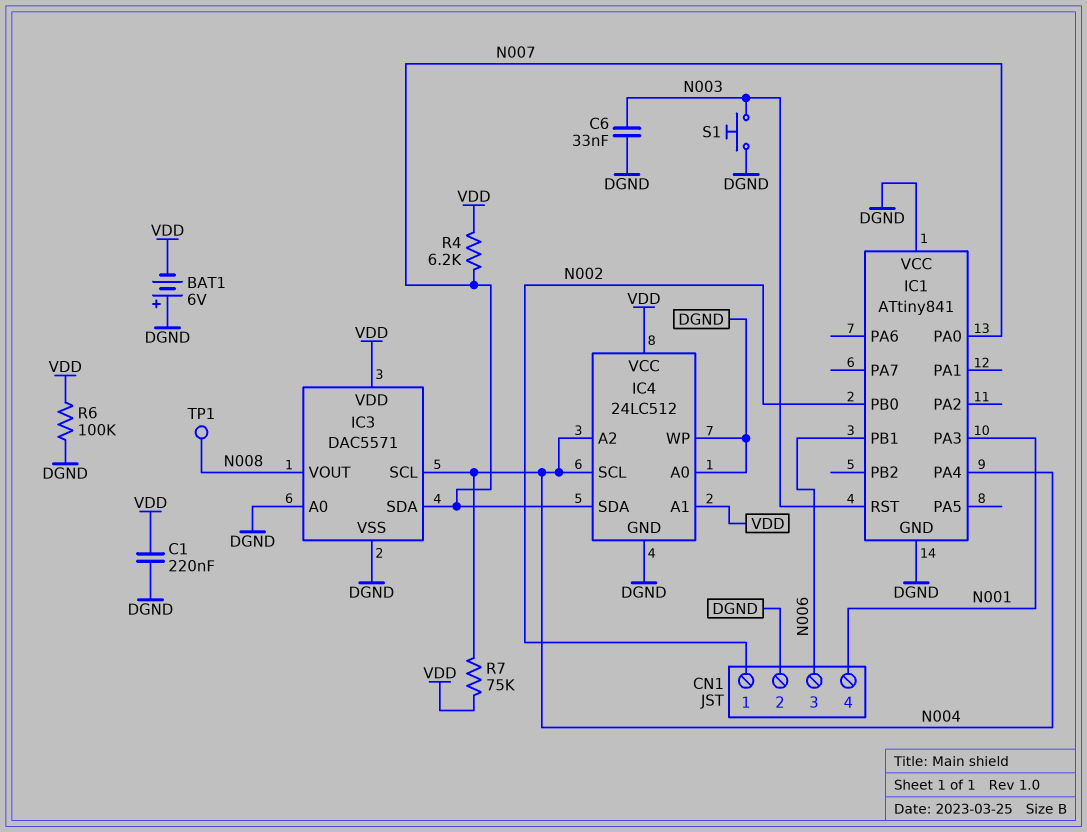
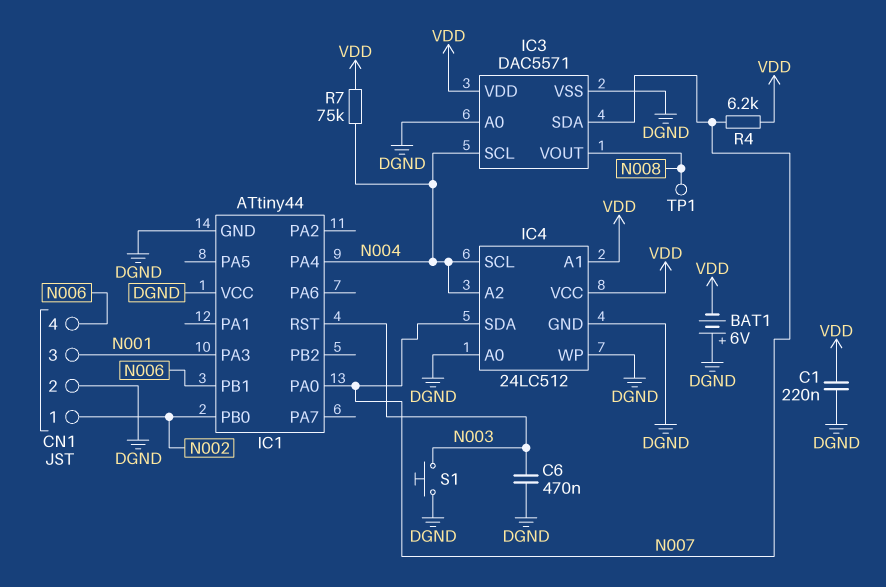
C6: 33nF (DGND, N003) -> 470nF (DGND, N003)
CN1 pin 3: N006 -> N001
CN1 pin 4: N001 -> N006
IC1: ATtiny841 -> ATtiny44
R6: 100k (DGND, VDD) -> none

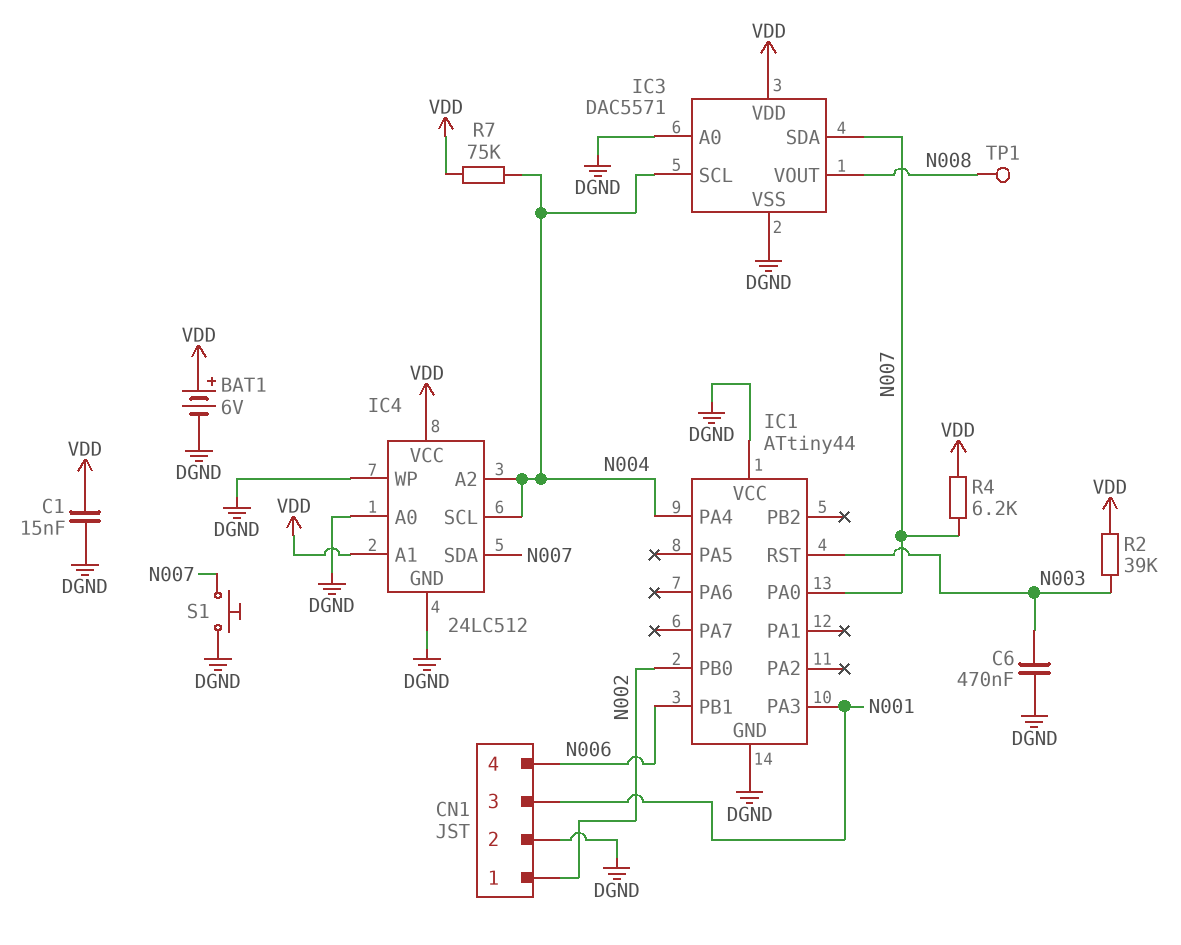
BAT1: 6V (plus DGND, minus VDD) -> 6V (plus VDD, minus DGND)
C1: 220nF (DGND, VDD) -> 15nF (DGND, VDD)
R2: none -> 39k (N003, VDD)
S1: button (DGND, N003) -> button (DGND, N007)

